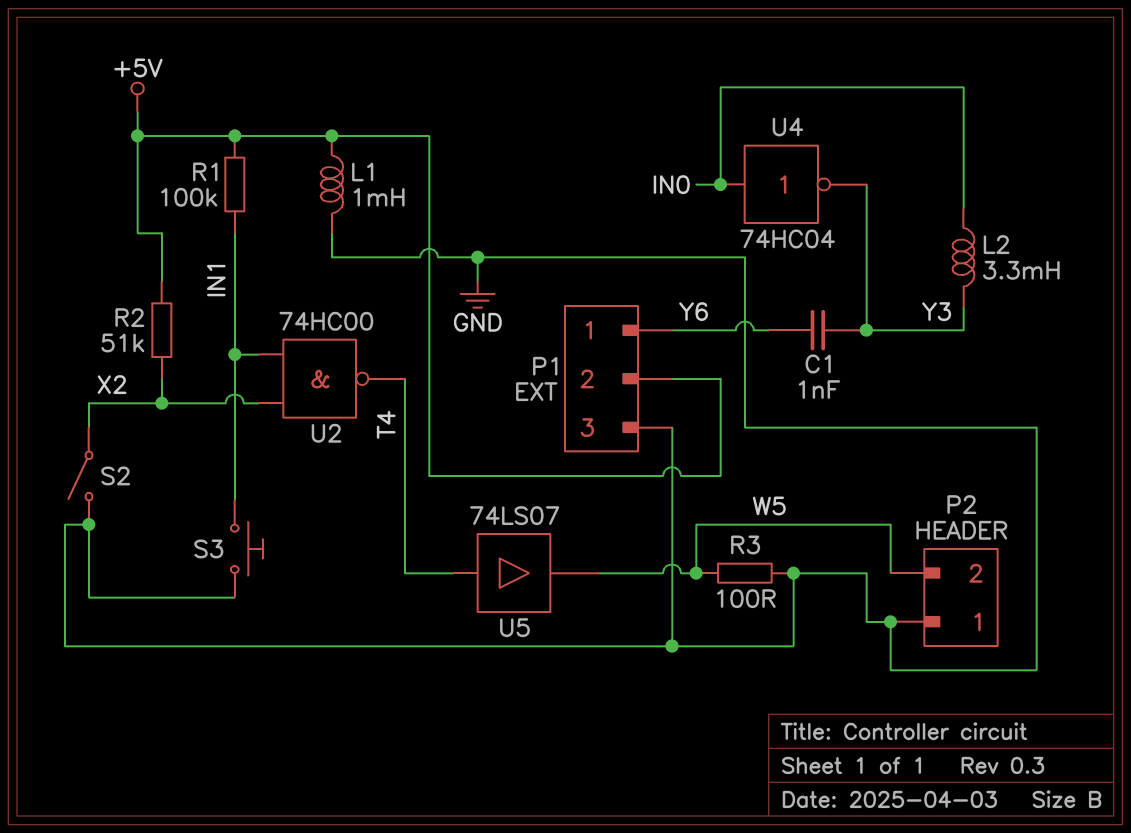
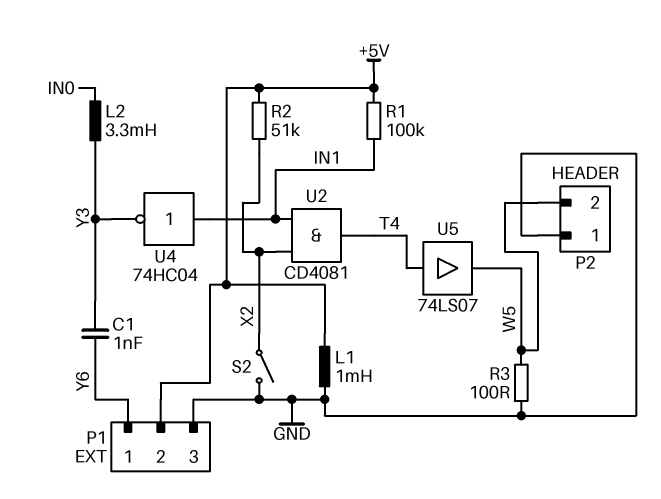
S3: button (GND, IN1) -> none
U2: NAND 74HC00 (in IN1, in X2, out T4) -> AND CD4081 (in IN1, in X2, out T4)
U4: NOT 74HC04 (in IN0, out Y3) -> NOT 74HC04 (in IN1, out Y3)

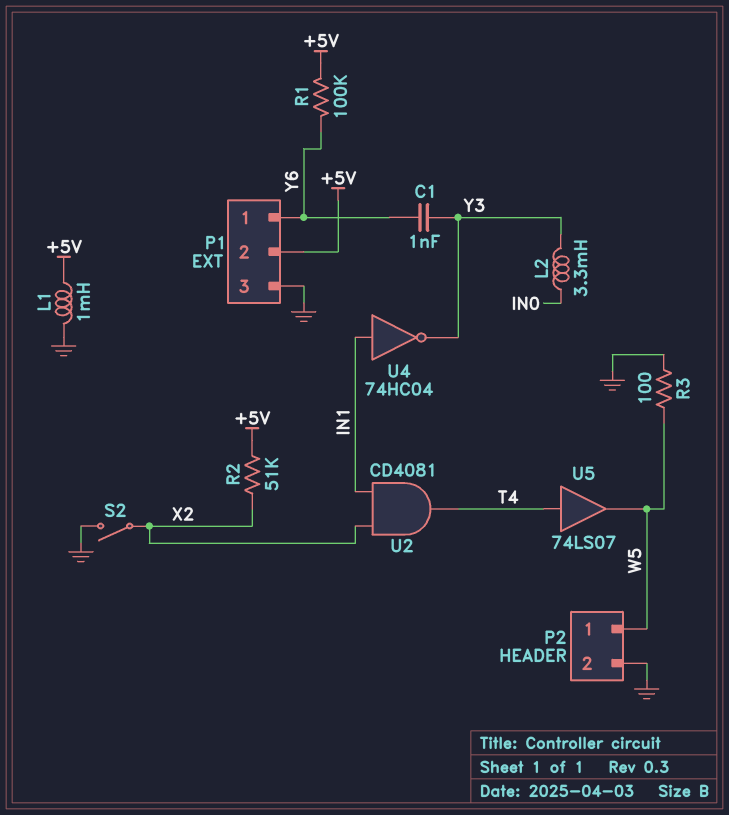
P2 pin 1: GND -> W5
P2 pin 2: W5 -> GND
R1: 100k (+5V, IN1) -> 100k (+5V, Y6)

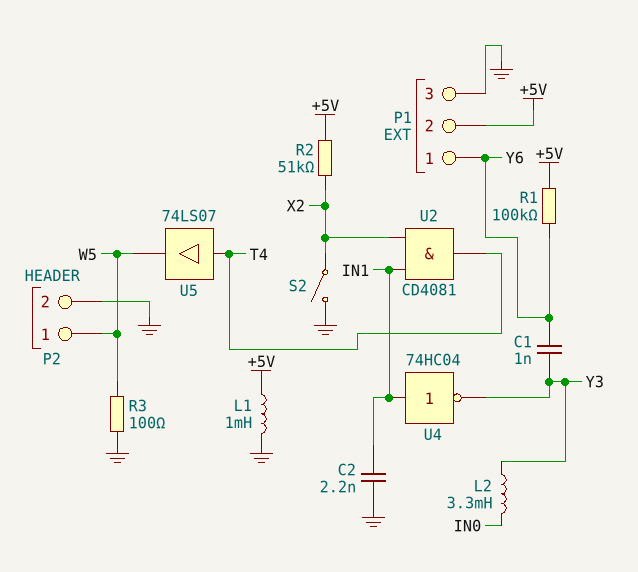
C2: none -> 2.2nF (GND, IN1)

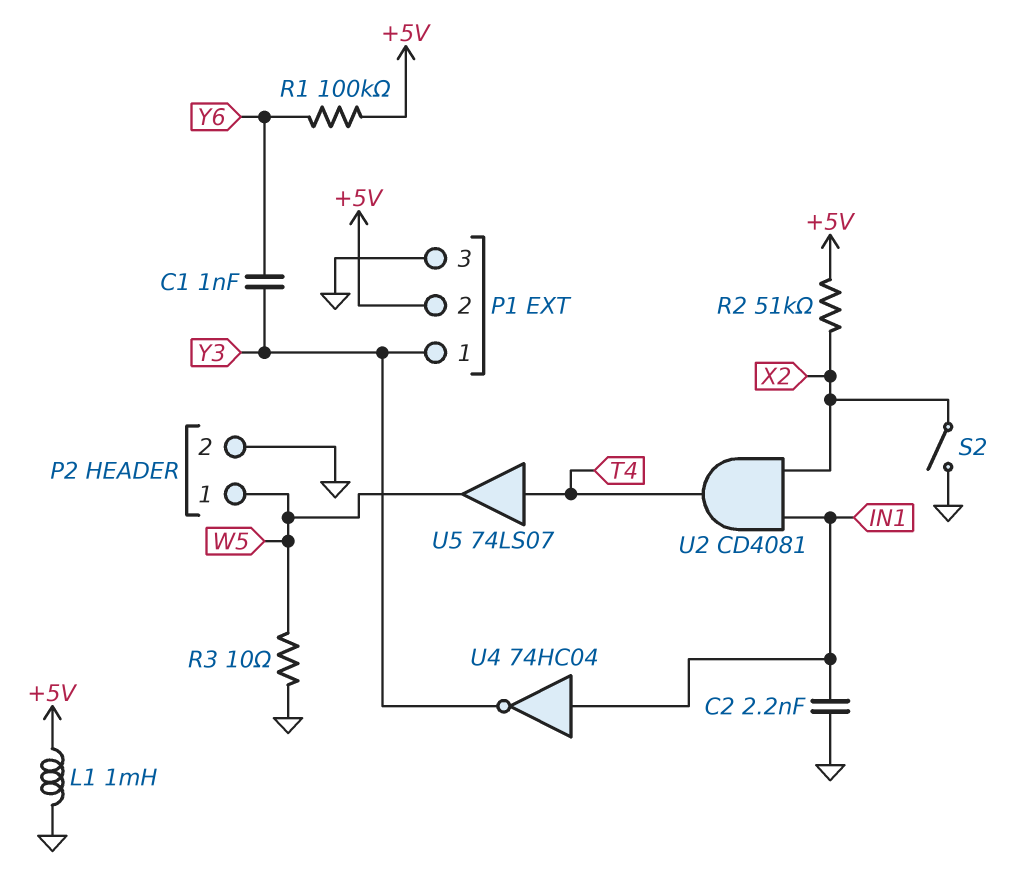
L2: 3.3mH (IN0, Y3) -> none
P1 pin 1: Y6 -> Y3
R3: 100 (GND, W5) -> 10 (GND, W5)

